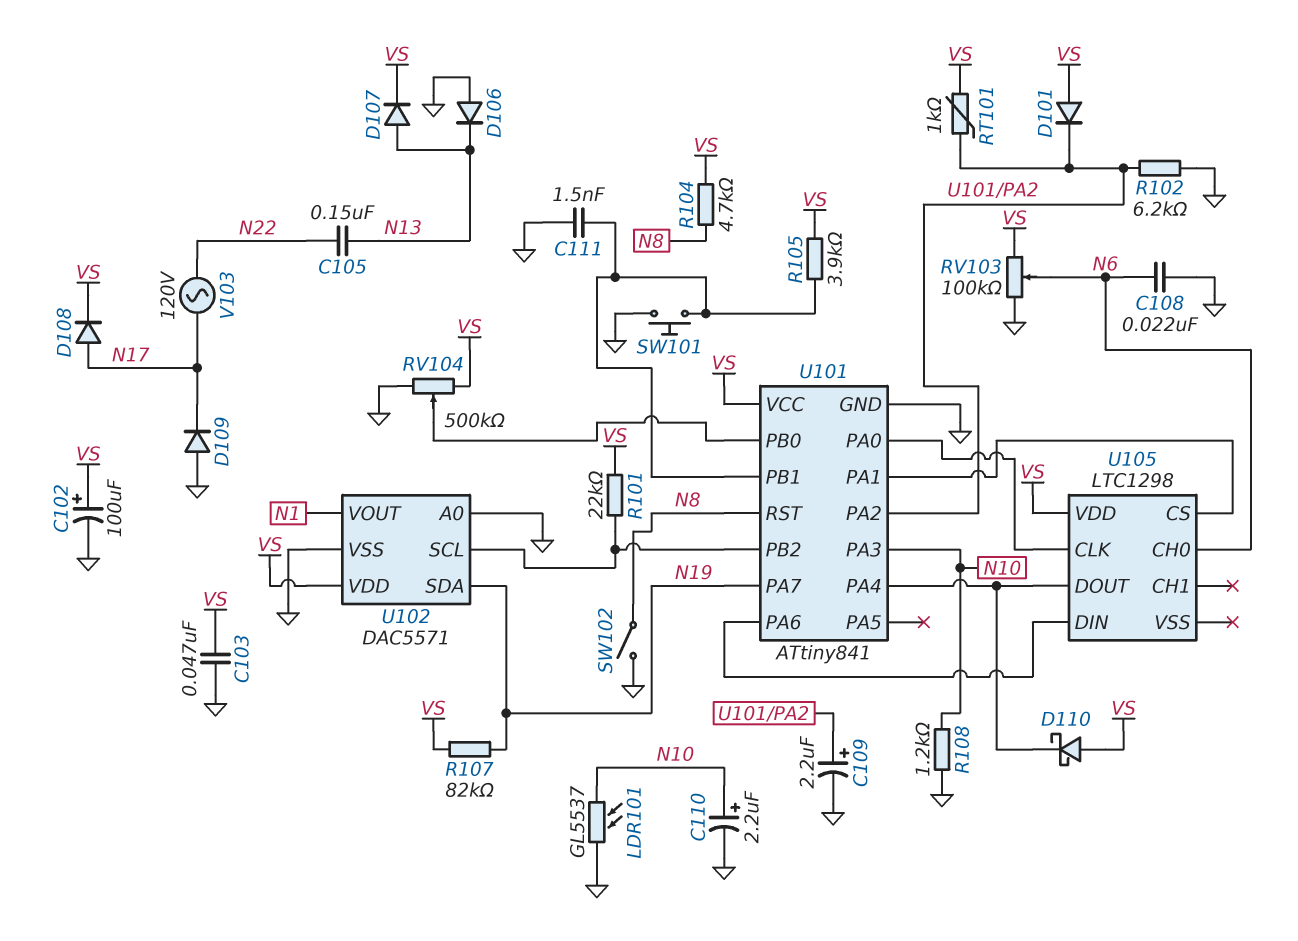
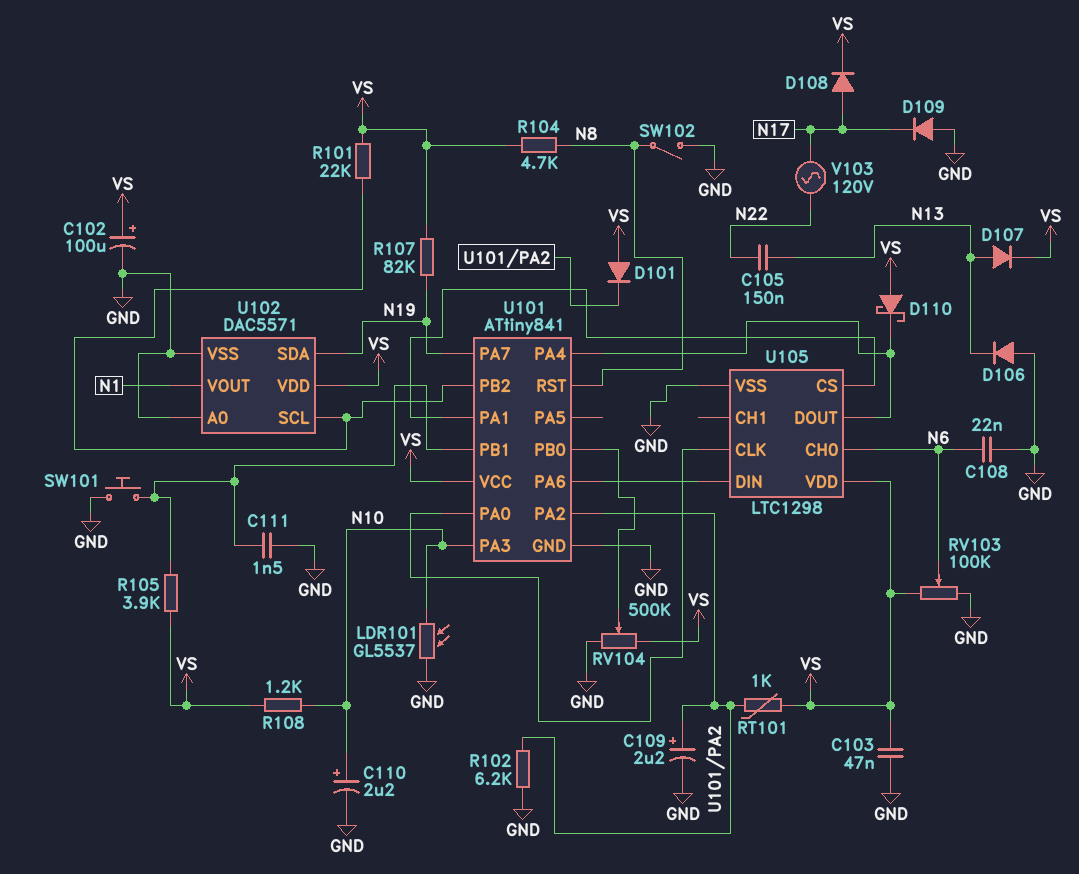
R108: 1.2k (GND, N10) -> 1.2k (N10, VS)
U105 pin VSS: none -> GND

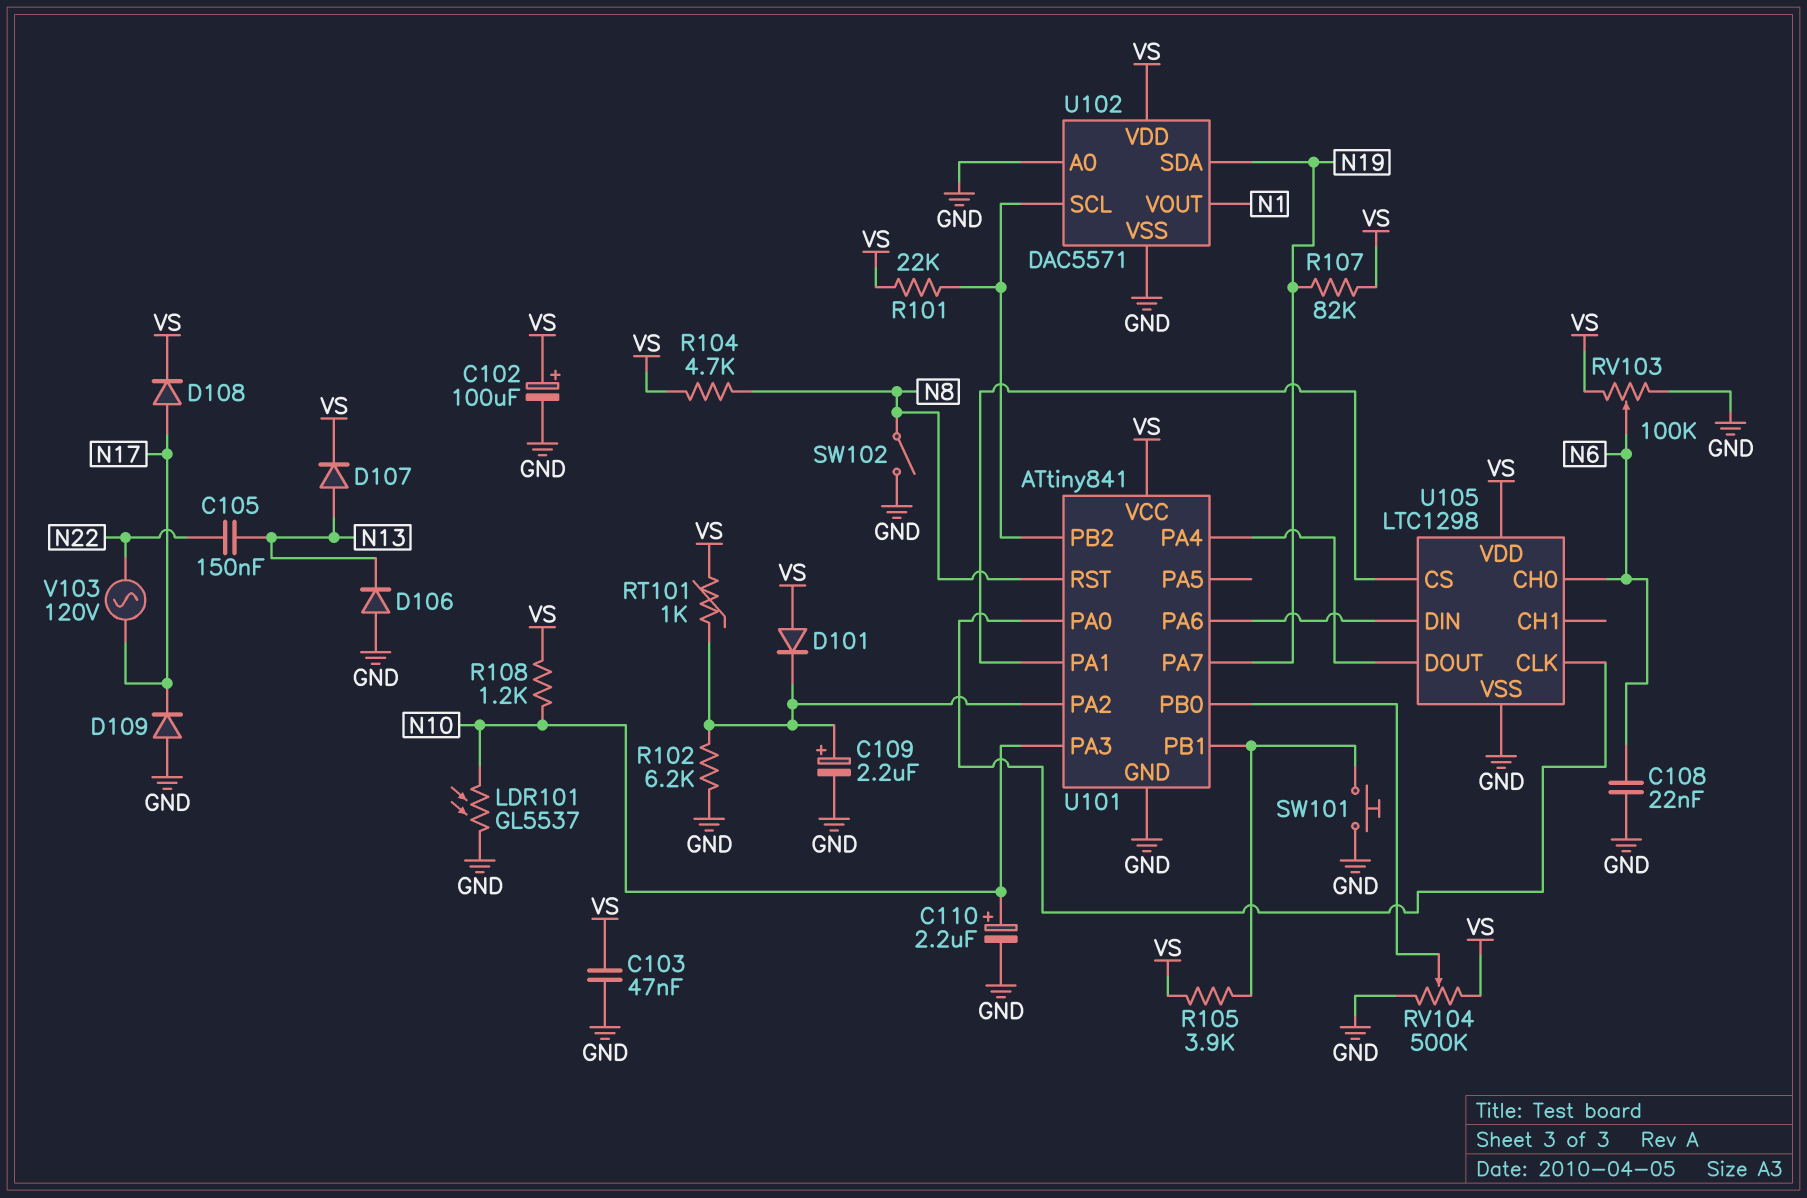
C111: 1.5nF (GND, U101/PB1) -> none
D110: schottky (A VS, K U101/PA4) -> none

